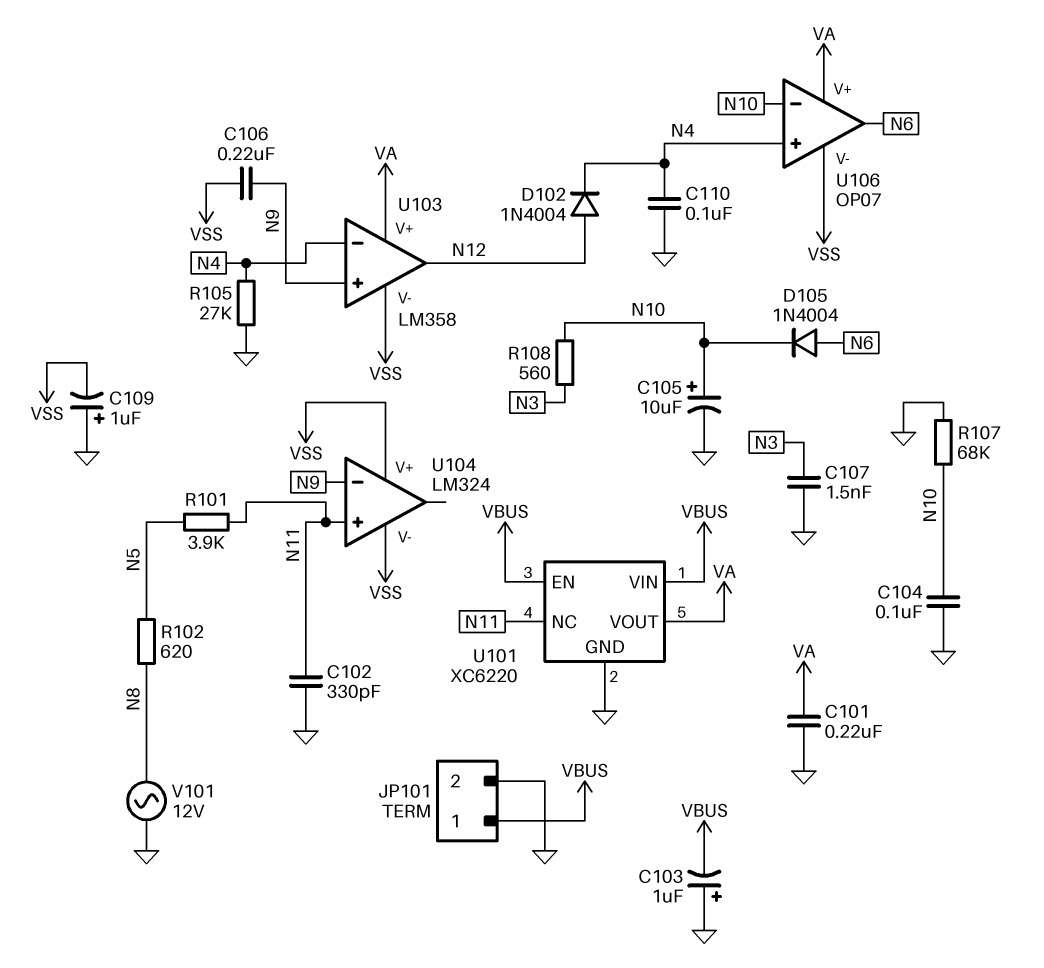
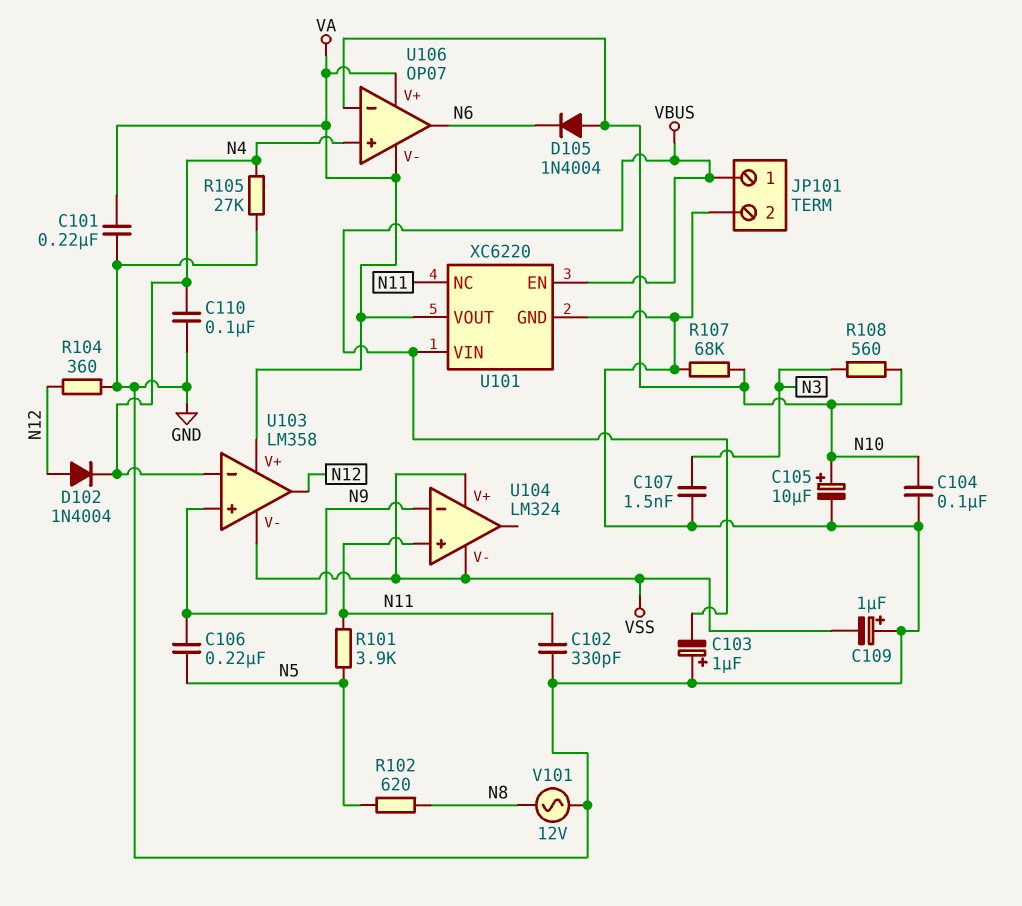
C106: 220nF (N9, VSS) -> 220nF (N5, N9)
D105: diode 1N4004 (A N6, K N10) -> diode 1N4004 (A N10, K N6)
R104: none -> 360 (GND, N12)
U106 pin V-: VSS -> VA

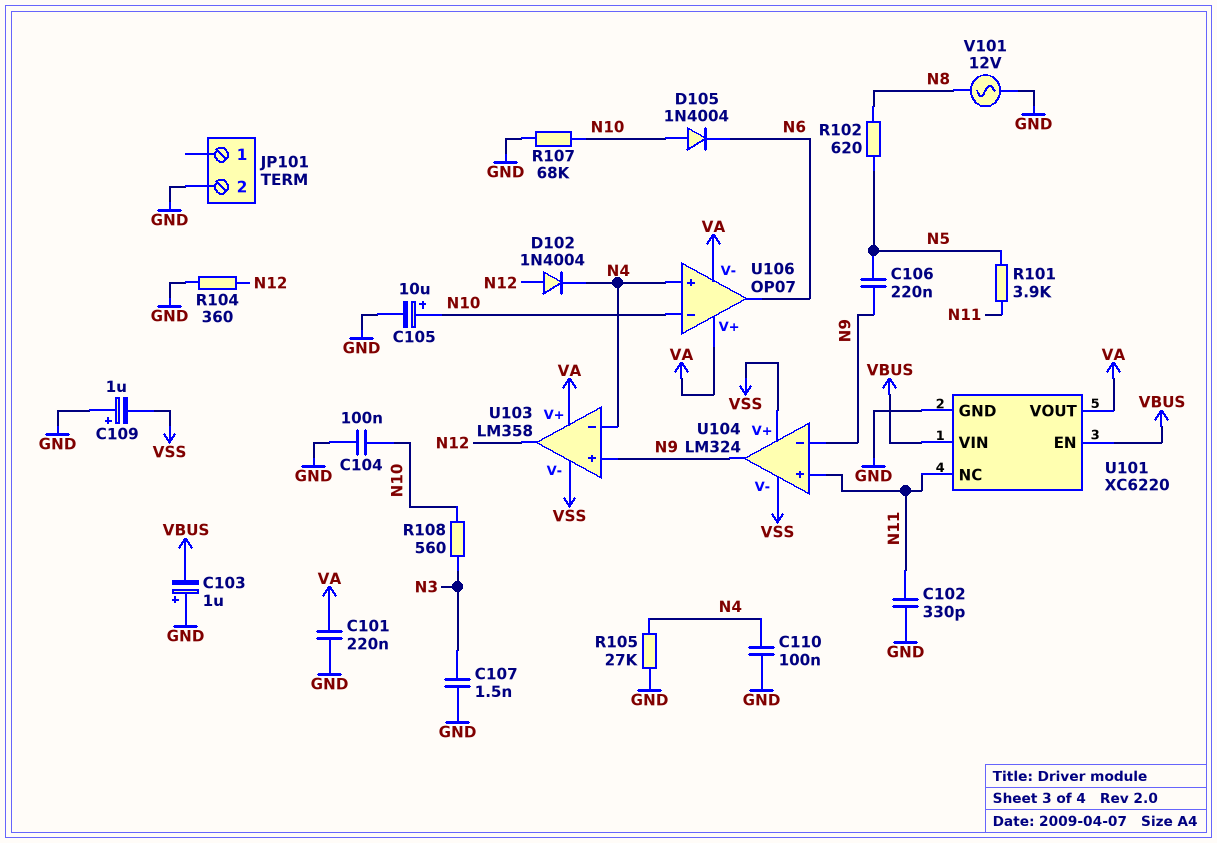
JP101 pin 1: VBUS -> none
U104 pin out: none -> N9

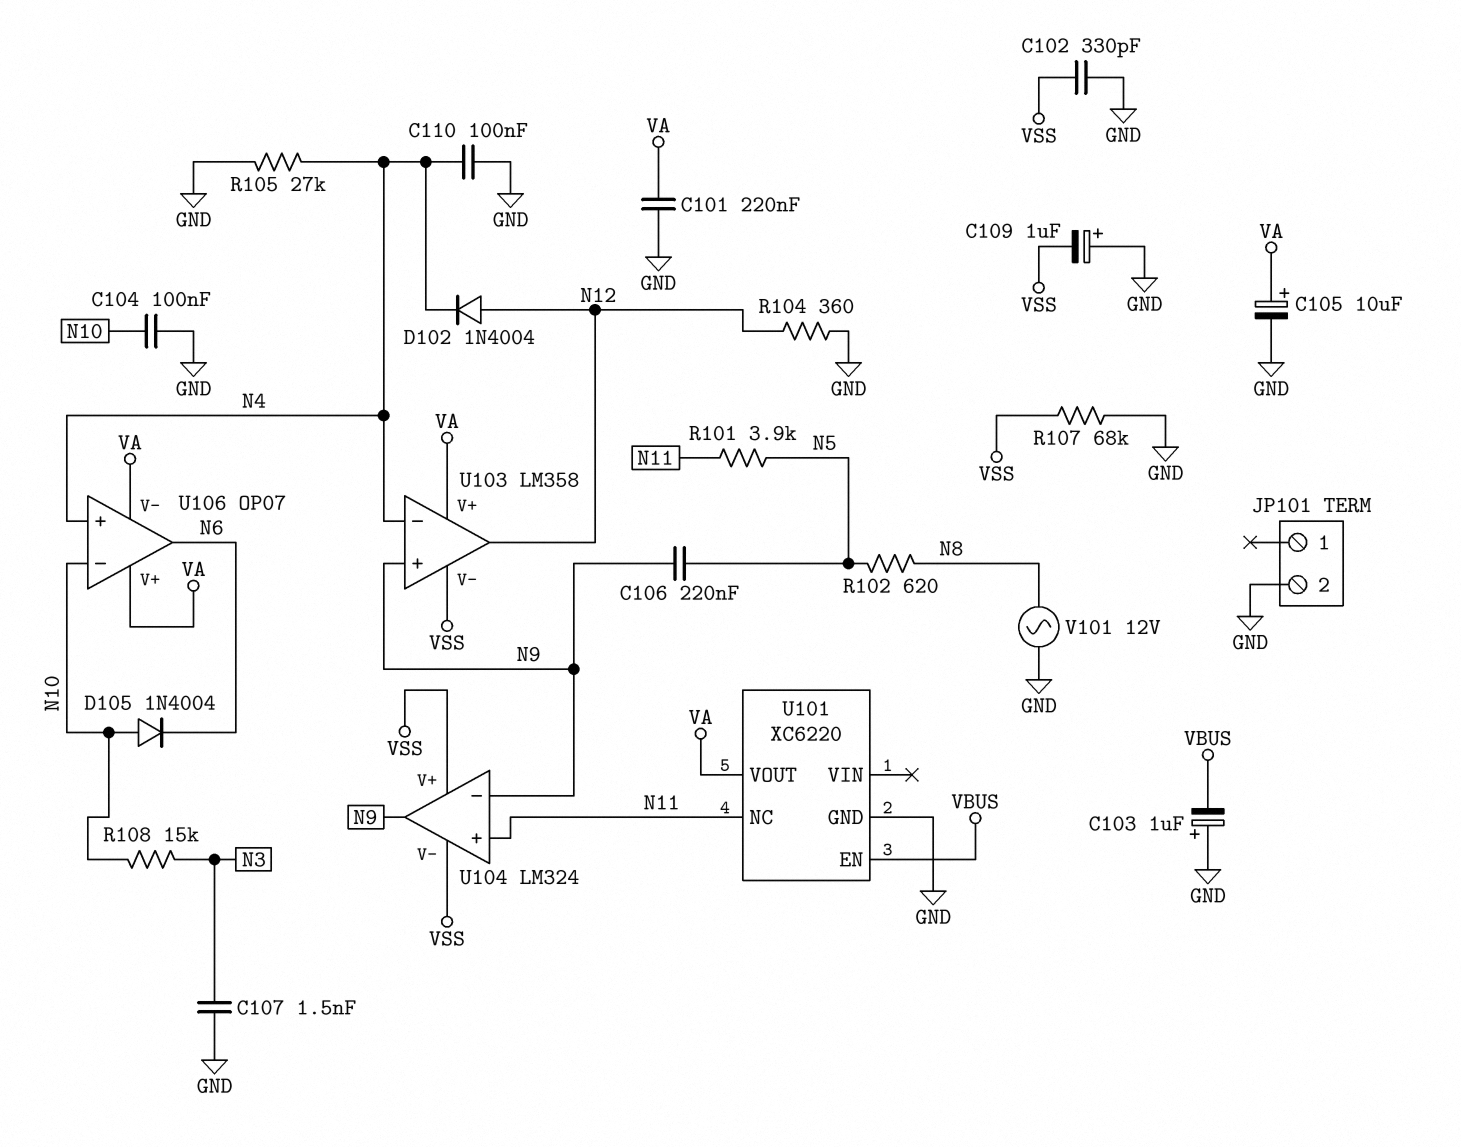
C102: 330pF (GND, N11) -> 330pF (GND, VSS)
C105: 10uF (plus N10, minus GND) -> 10uF (plus VA, minus GND)
R107: 68k (GND, N10) -> 68k (GND, VSS)
R108: 560 (N3, N10) -> 15k (N3, N10)
U101 pin VIN: VBUS -> none

